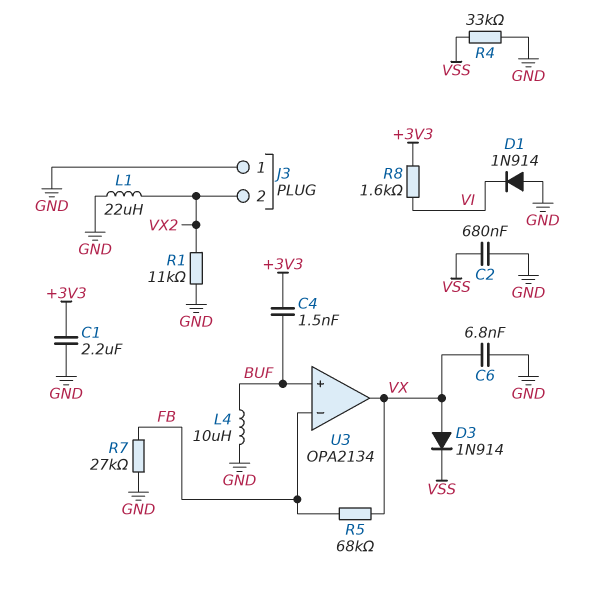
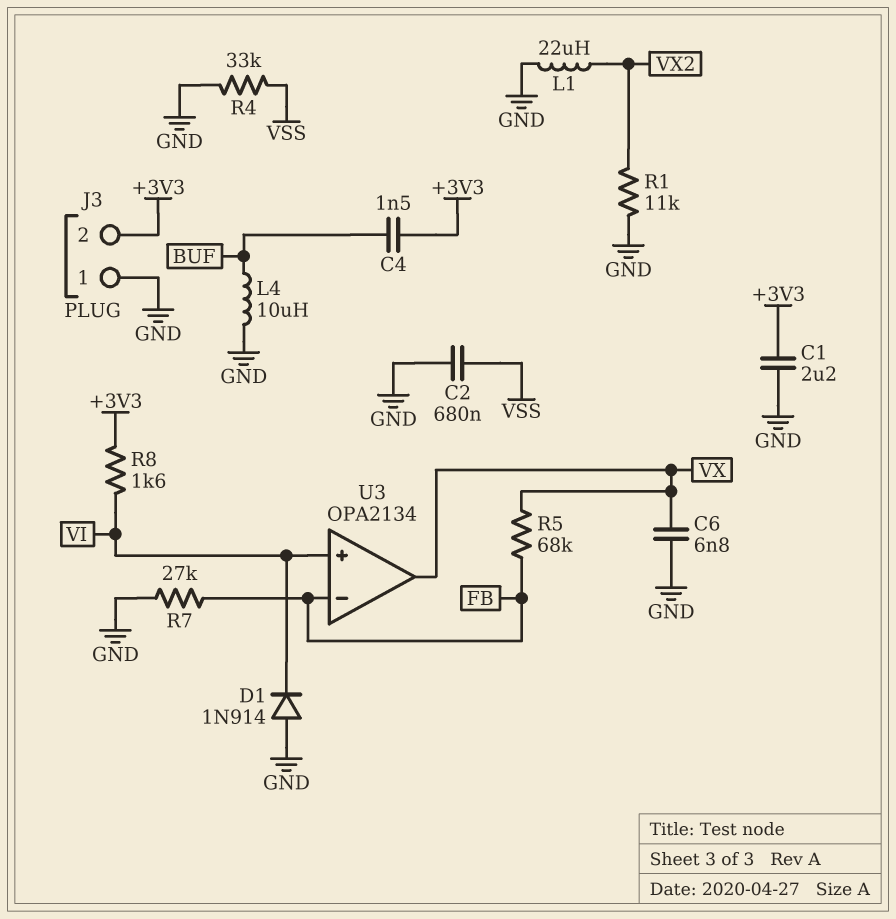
D3: diode 1N914 (A VX, K VSS) -> none
J3 pin 2: VX2 -> +3V3
U3 pin in+: BUF -> VI

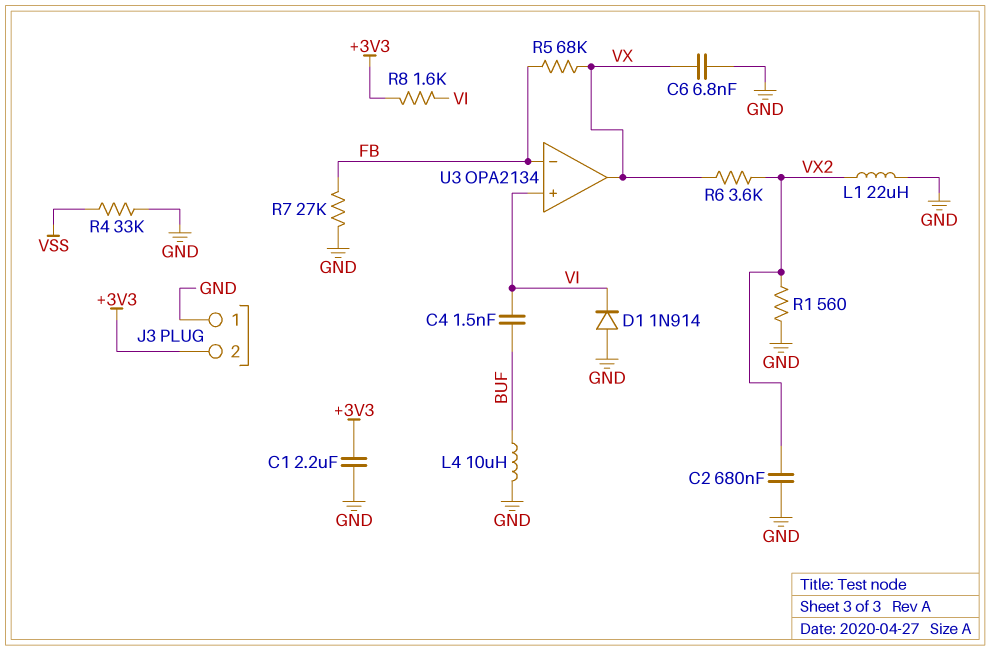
C2: 680nF (GND, VSS) -> 680nF (GND, VX2)
C4: 1.5nF (+3V3, BUF) -> 1.5nF (BUF, VI)
R1: 11k (GND, VX2) -> 560 (GND, VX2)
R6: none -> 3.6k (VX, VX2)

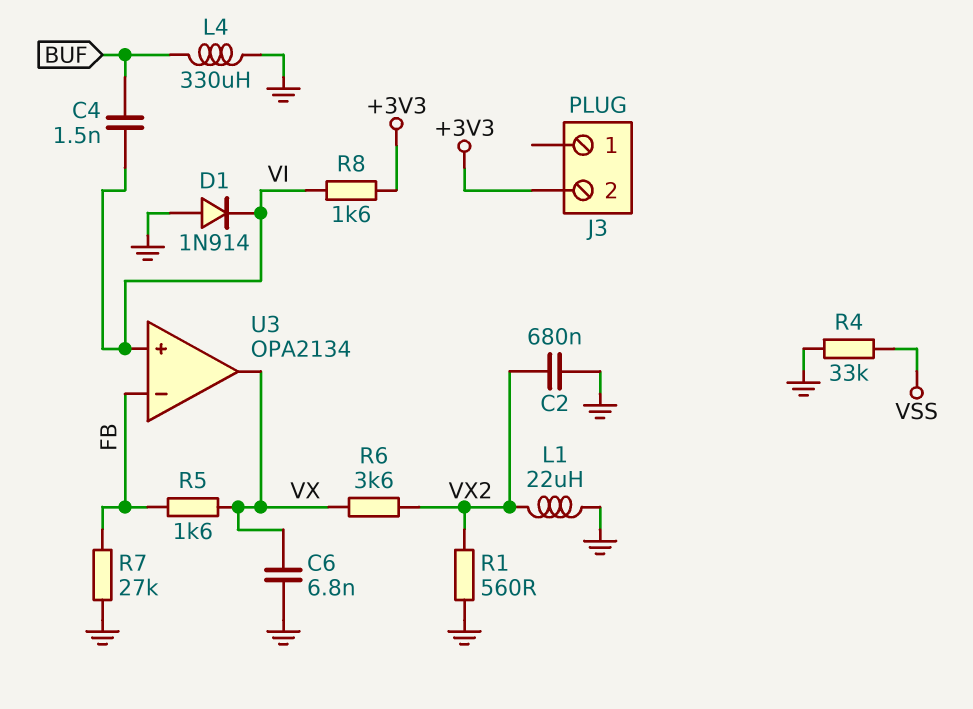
C1: 2.2uF (+3V3, GND) -> none
J3 pin 1: GND -> none
L4: 10uH (BUF, GND) -> 330uH (BUF, GND)
R5: 68k (FB, VX) -> 1.6k (FB, VX)

